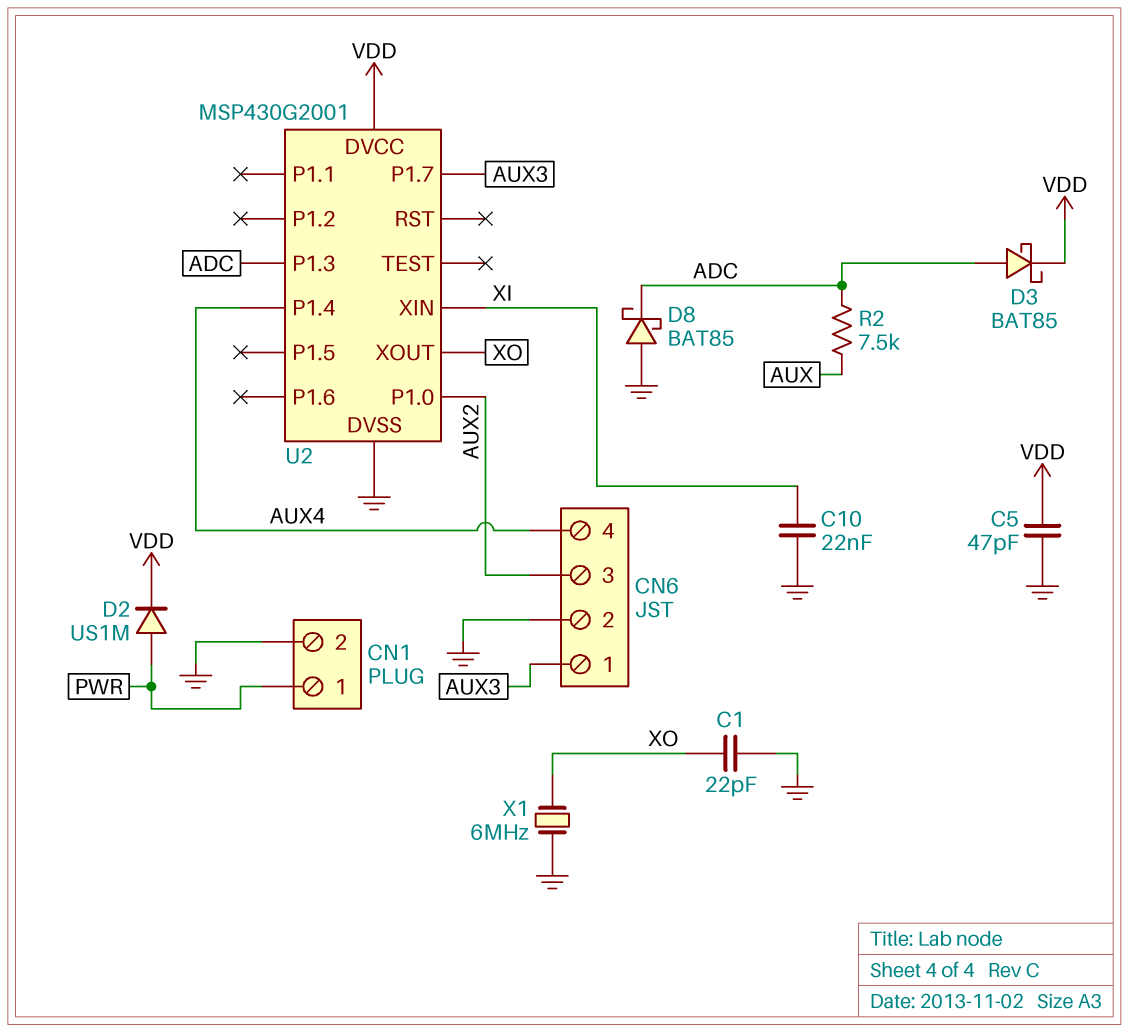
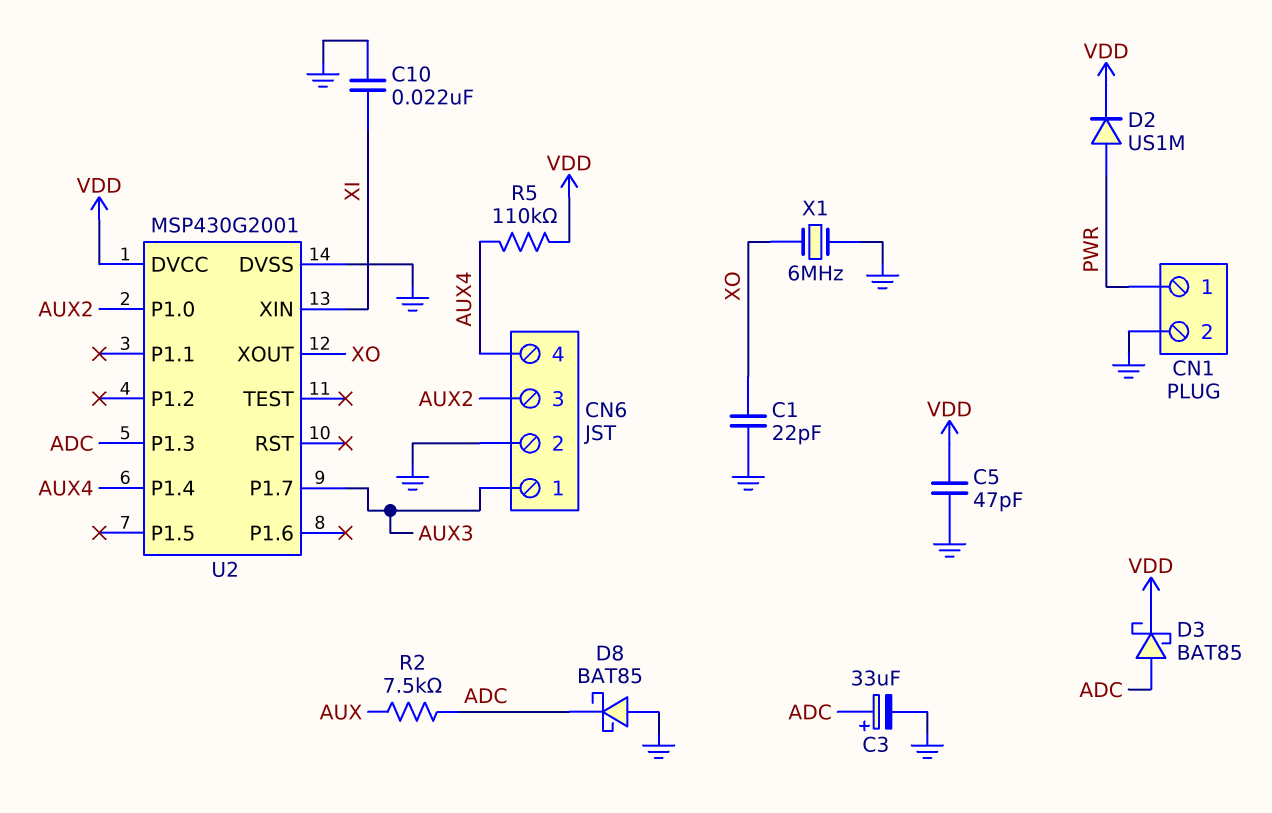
C3: none -> 33uF (plus ADC, minus GND)
R5: none -> 110k (AUX4, VDD)

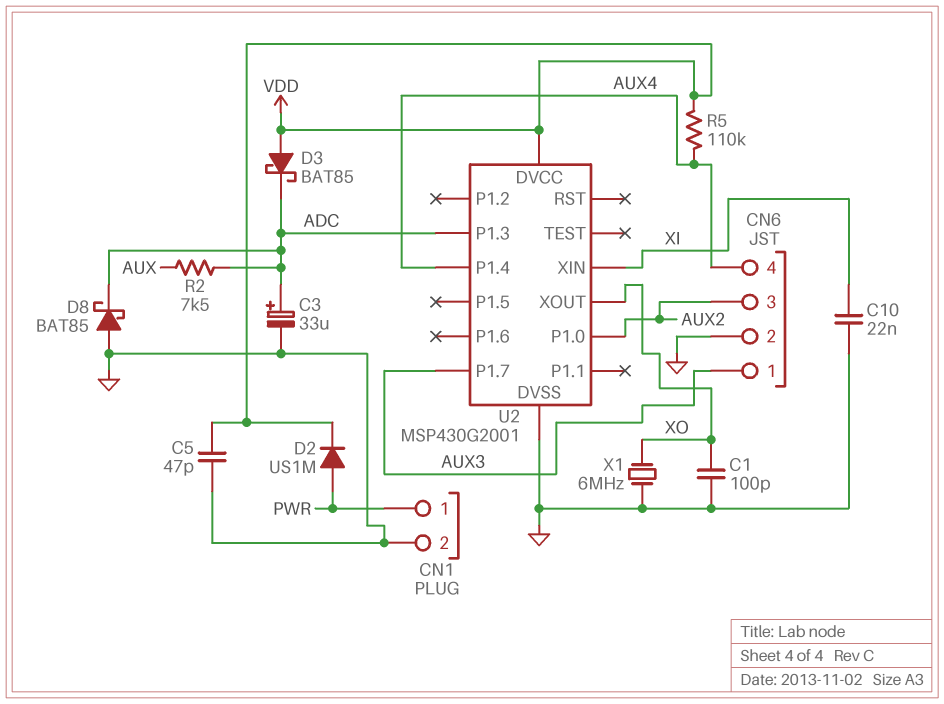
C1: 22pF (GND, XO) -> 100pF (GND, XO)
D3: schottky BAT85 (A ADC, K VDD) -> schottky BAT85 (A VDD, K ADC)

